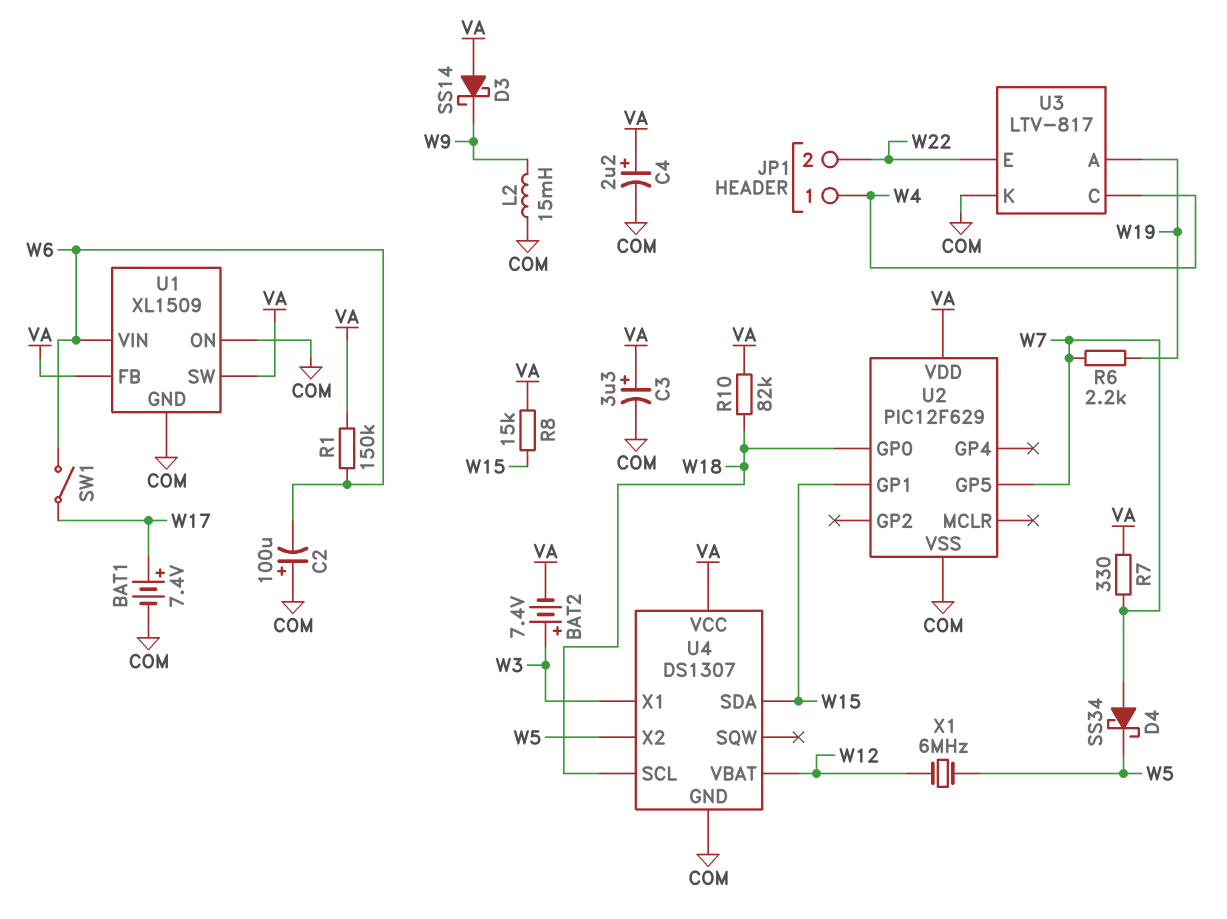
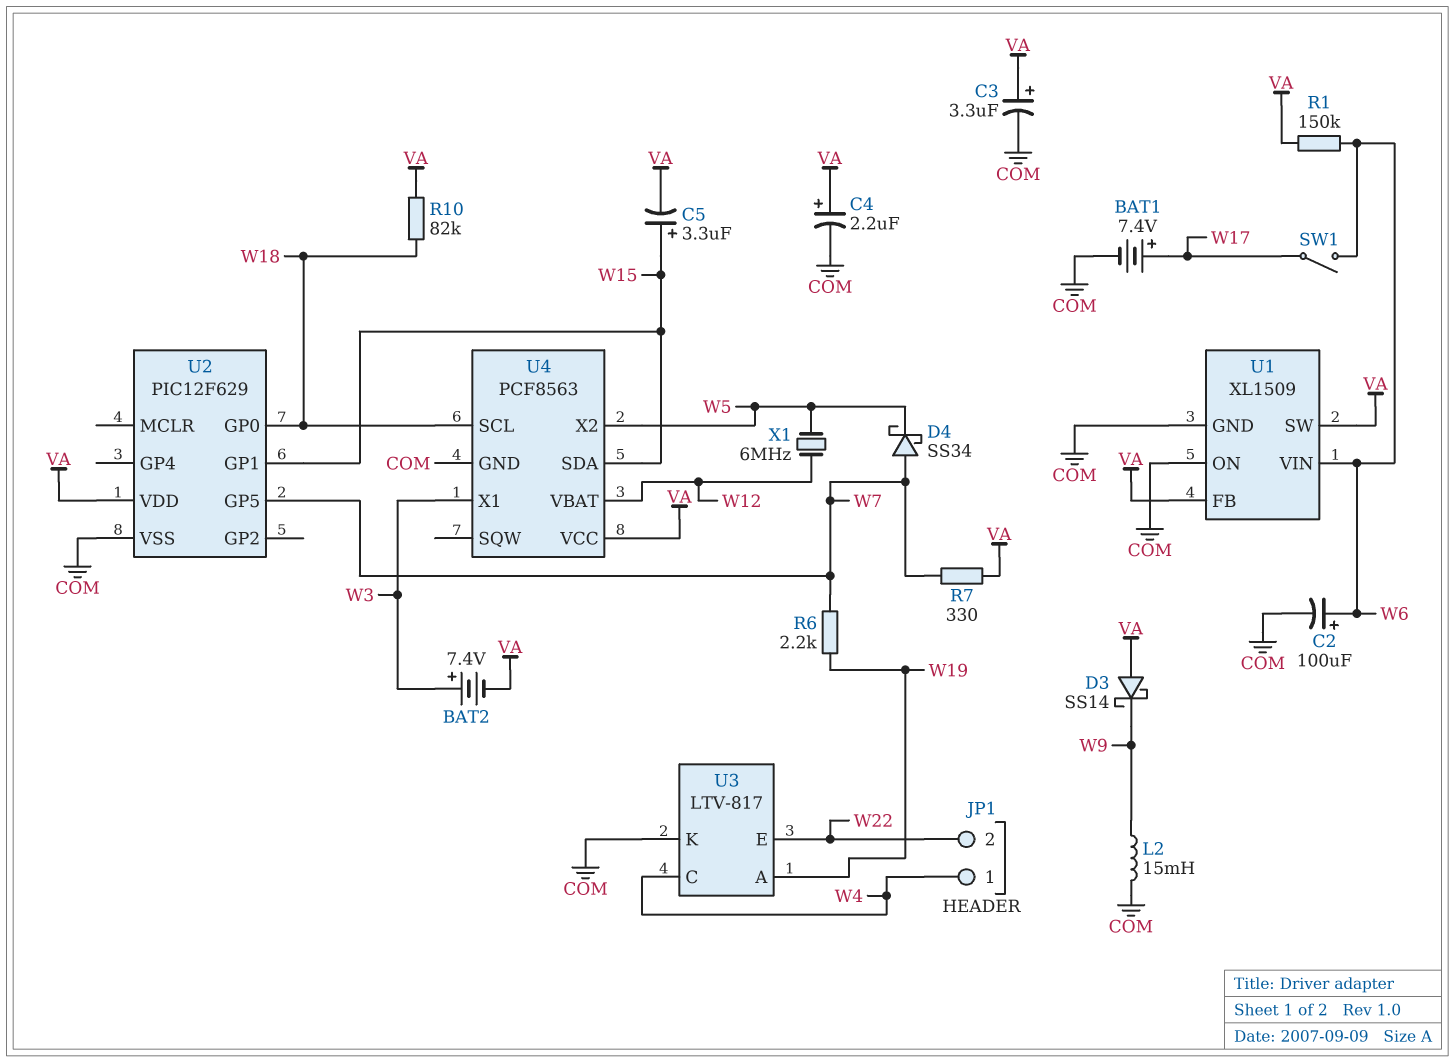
C2: 100uF (plus COM, minus W6) -> 100uF (plus W6, minus COM)
C5: none -> 3.3uF (plus W15, minus VA)
R8: 15k (VA, W15) -> none
U4: DS1307 -> PCF8563

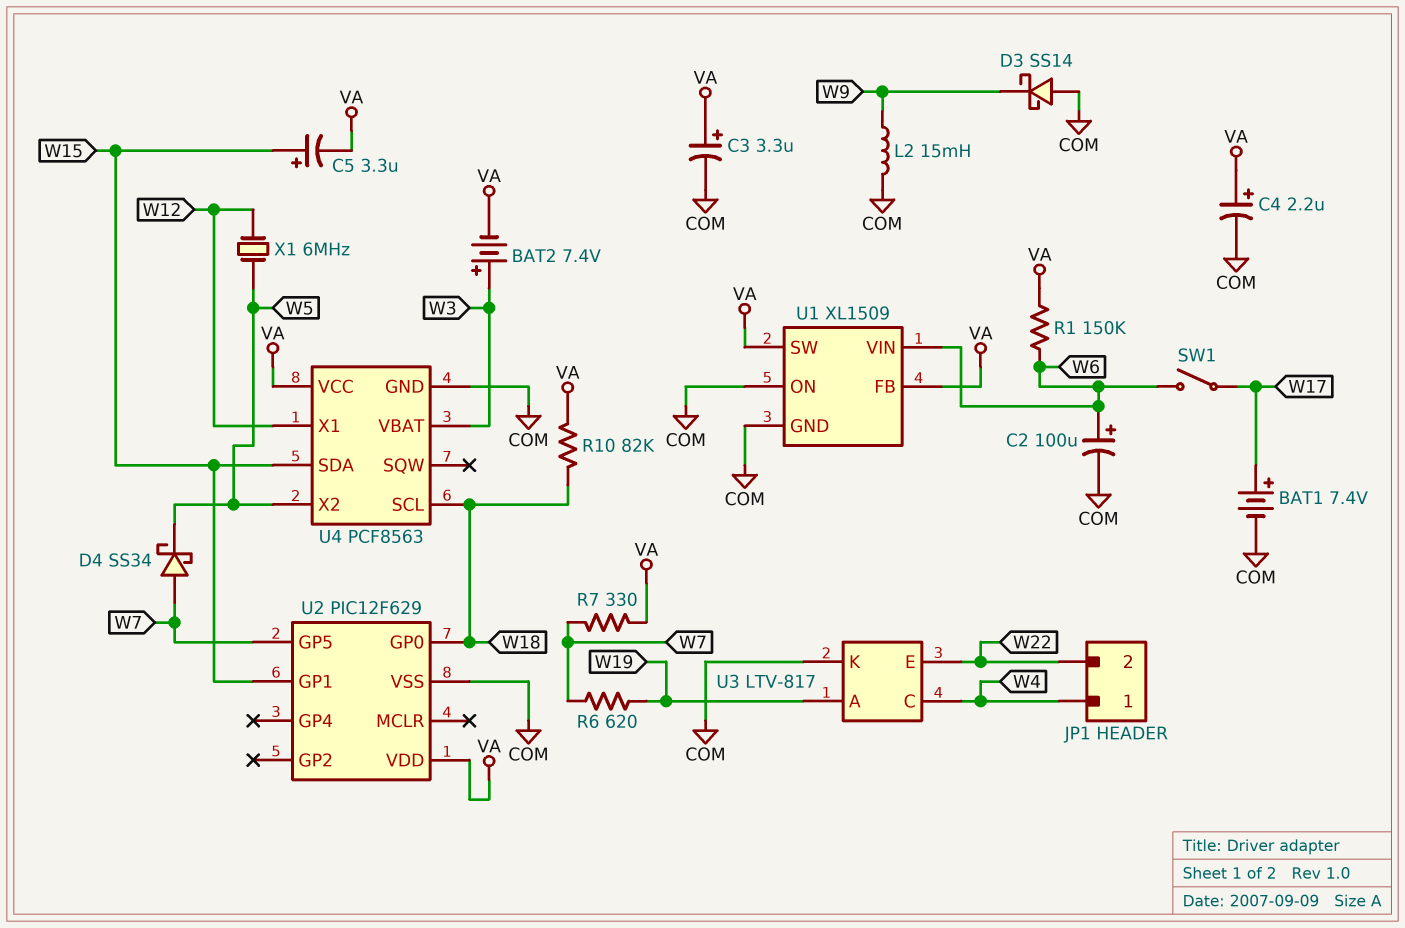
D3: schottky SS14 (A VA, K W9) -> schottky SS14 (A COM, K W9)
R6: 2.2k (W7, W19) -> 620 (W7, W19)
U4 pin VBAT: W12 -> W3
U4 pin X1: W3 -> W12

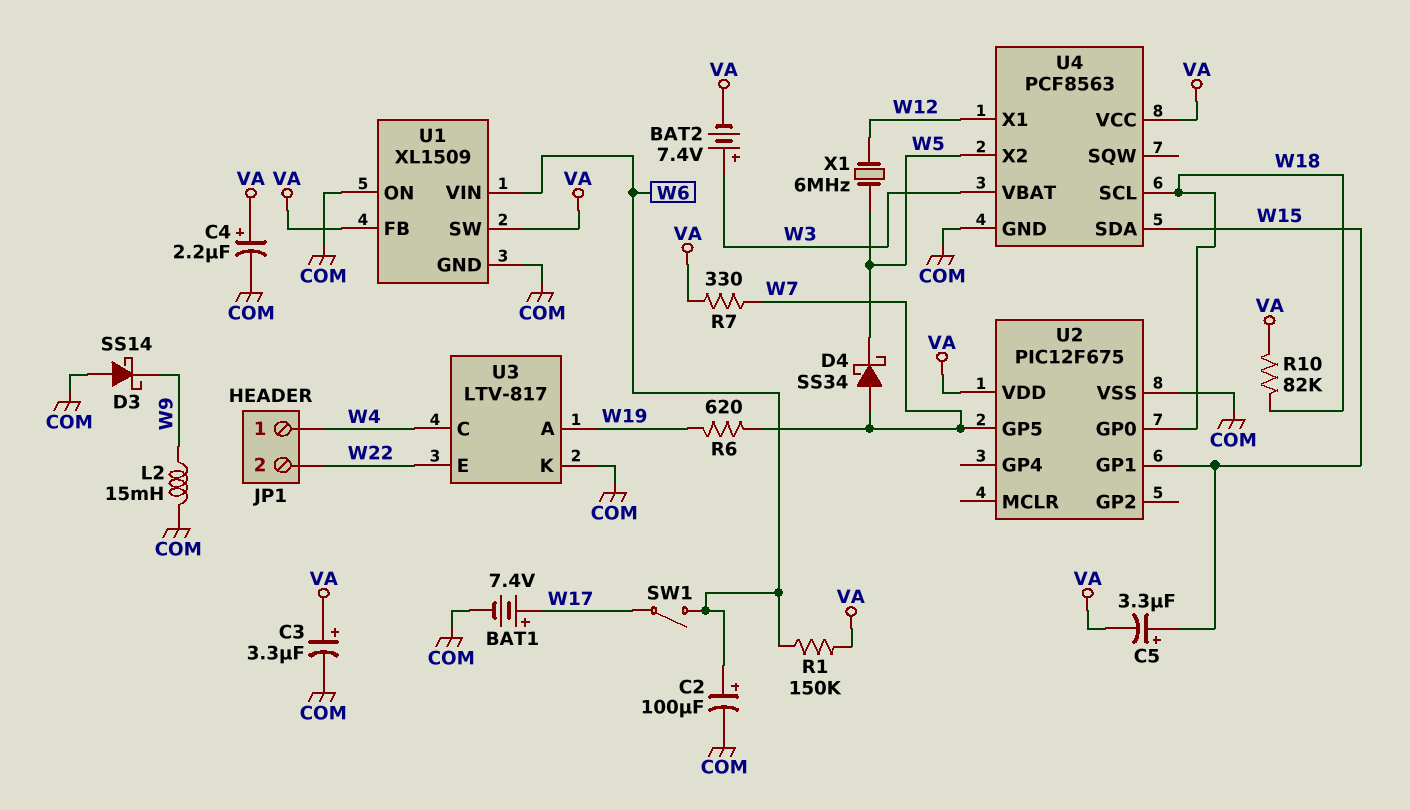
U2: PIC12F629 -> PIC12F675

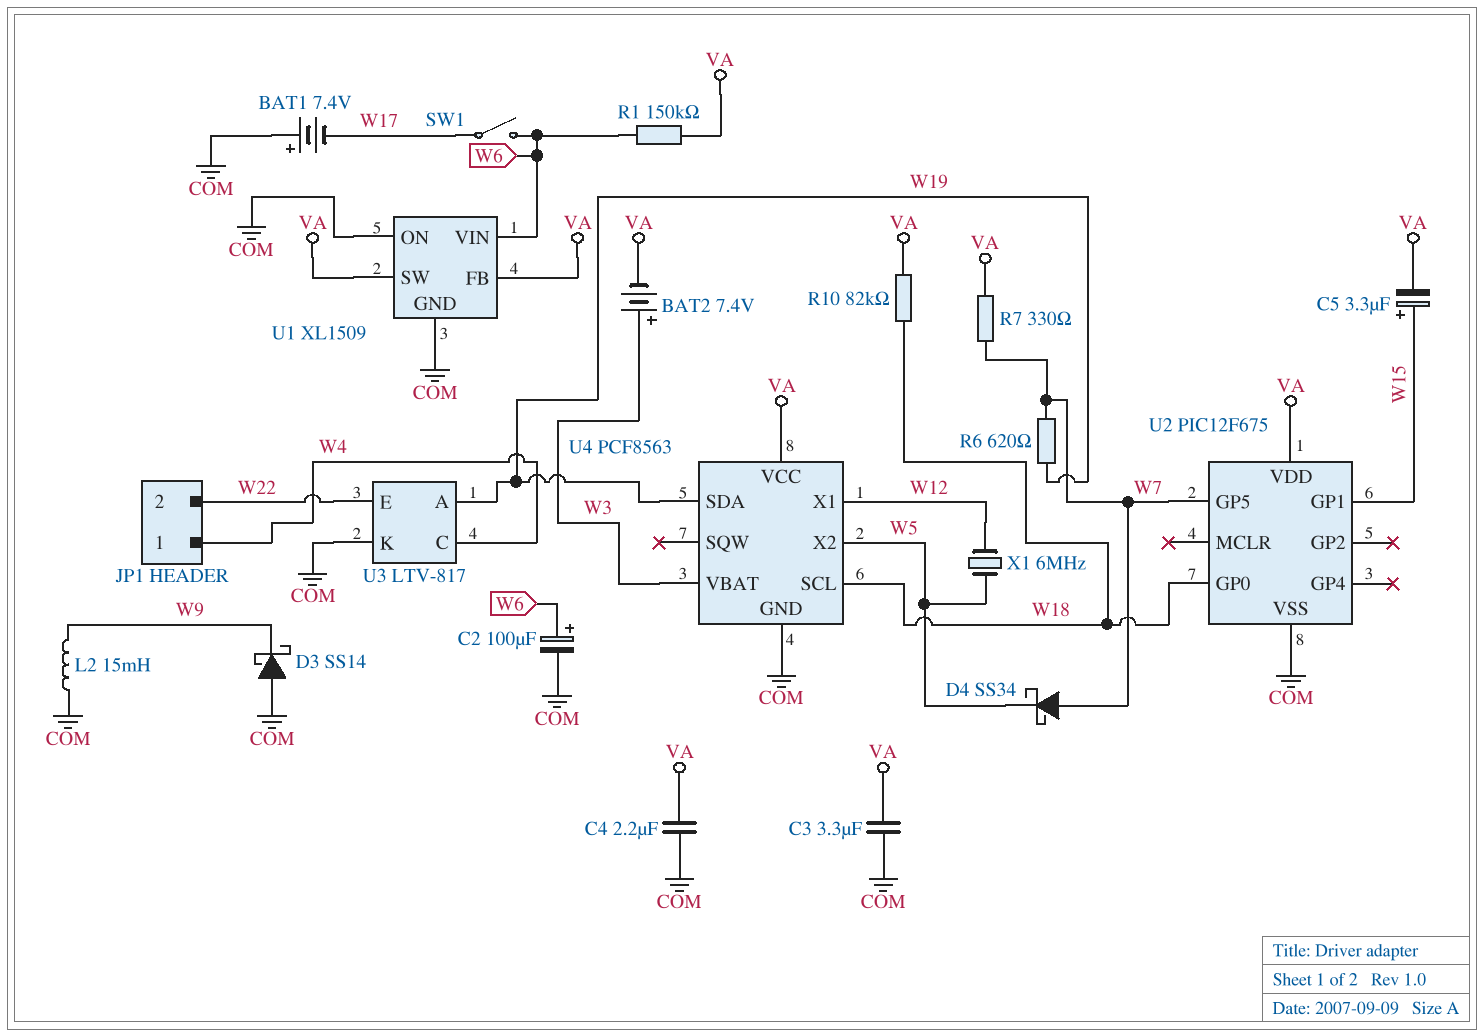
BAT1: 7.4V (plus W17, minus COM) -> 7.4V (plus COM, minus W17)
C3: 3.3uF (plus VA, minus COM) -> 3.3uF (COM, VA)
C4: 2.2uF (plus VA, minus COM) -> 2.2uF (COM, VA)
U4 pin SDA: W15 -> W19

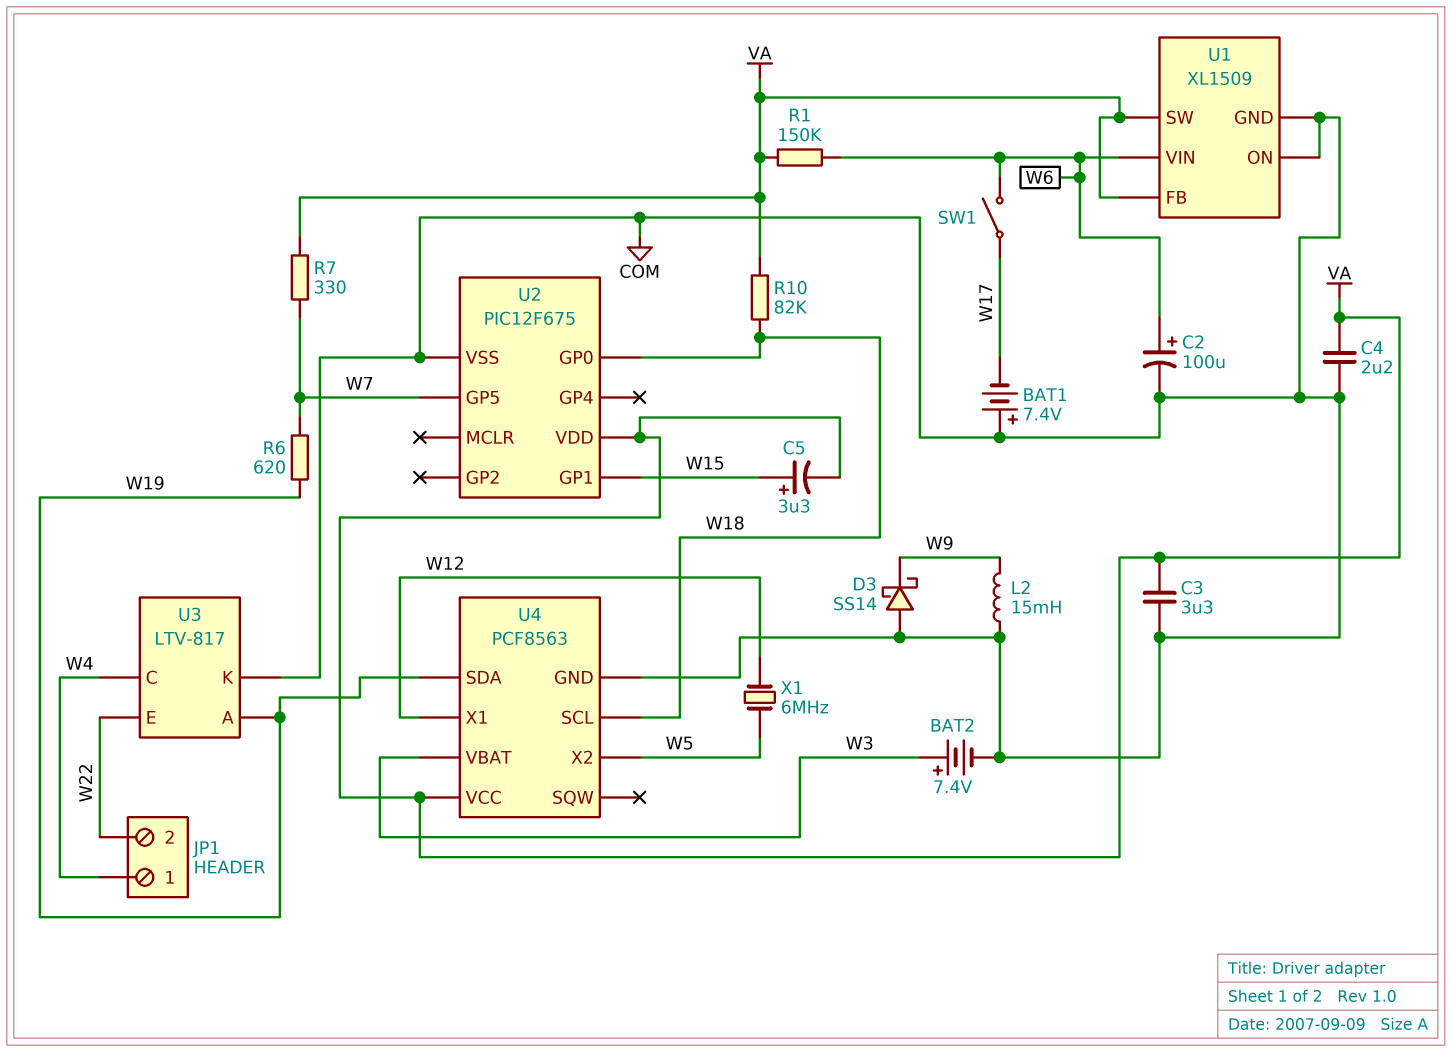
BAT2: 7.4V (plus W3, minus VA) -> 7.4V (plus W3, minus COM)
D4: schottky SS34 (A W7, K W5) -> none

